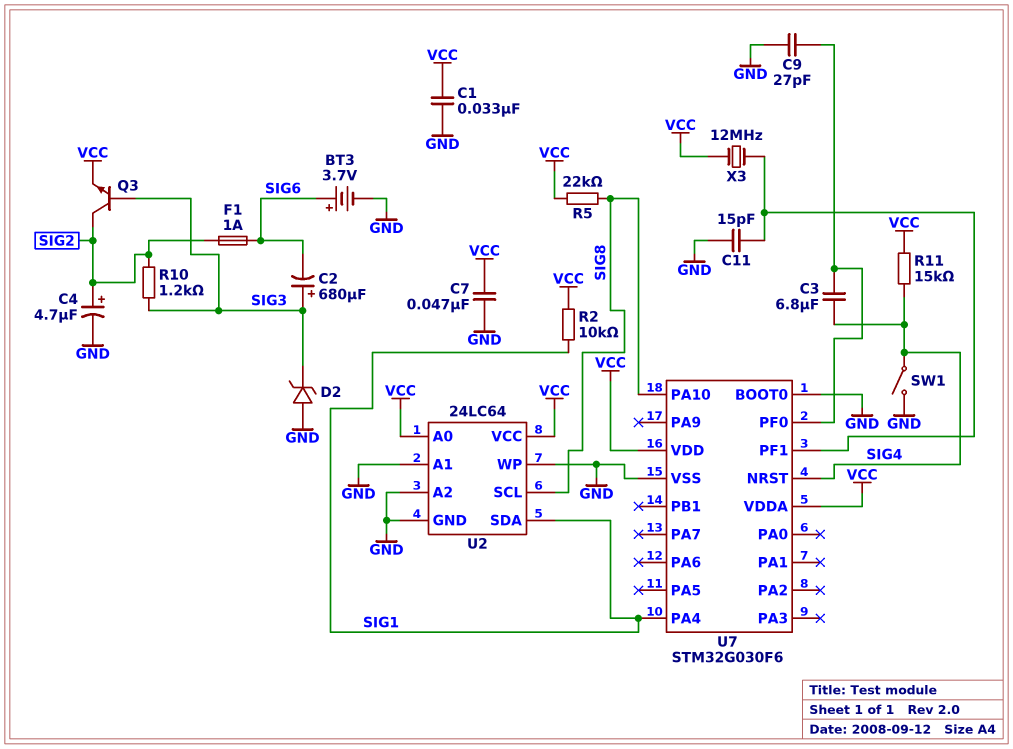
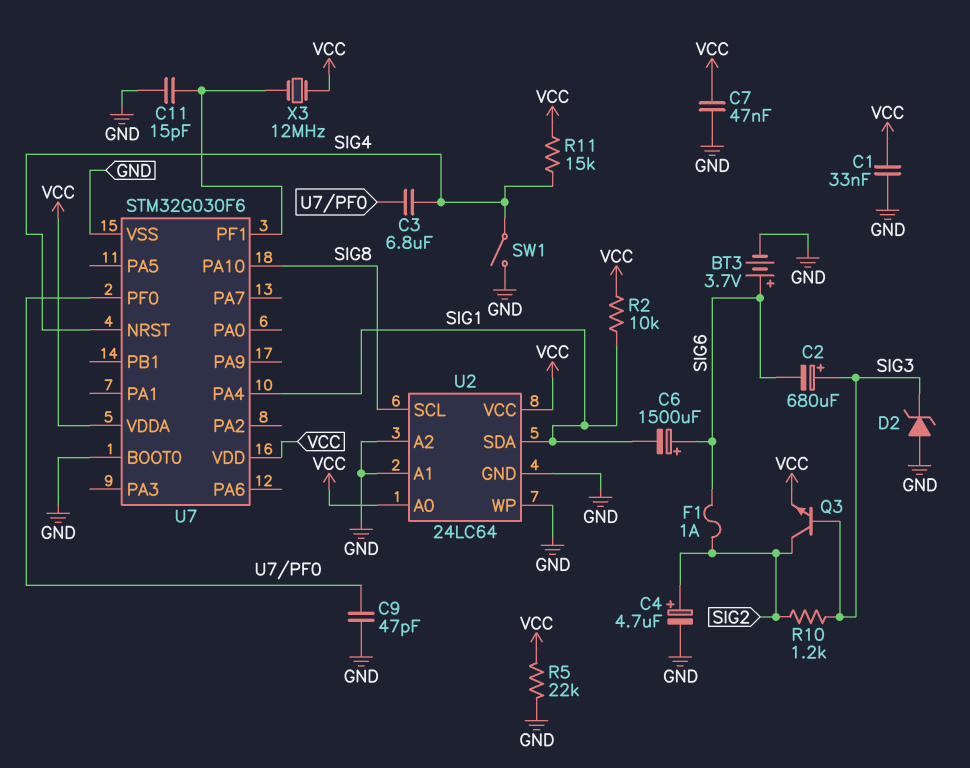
C6: none -> 1500uF (plus SIG6, minus SIG1)
C9: 27pF (GND, U7/PF0) -> 47pF (GND, U7/PF0)
R5: 22k (SIG8, VCC) -> 22k (GND, VCC)

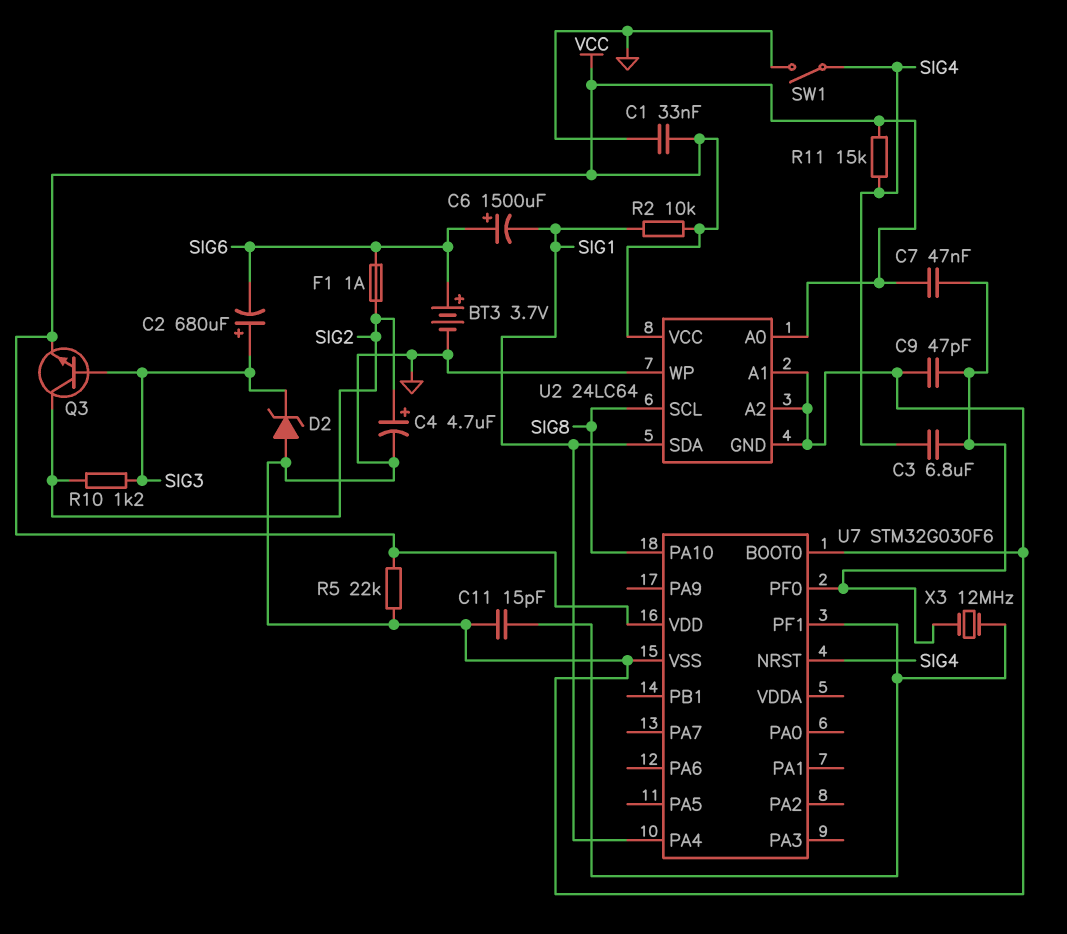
C7: 47nF (GND, VCC) -> 47nF (U7/PF0, VCC)
U7 pin VDDA: VCC -> none
X3: 12MHz (U7/PF1, VCC) -> 12MHz (U7/PF0, U7/PF1)

